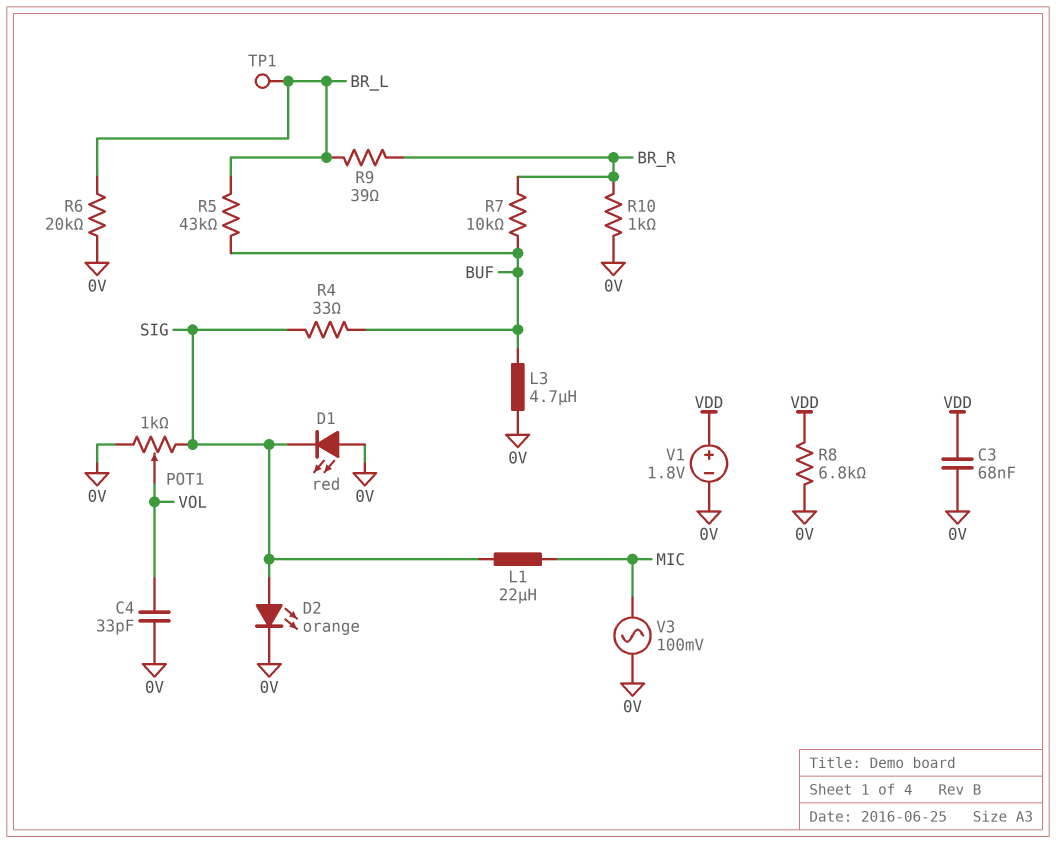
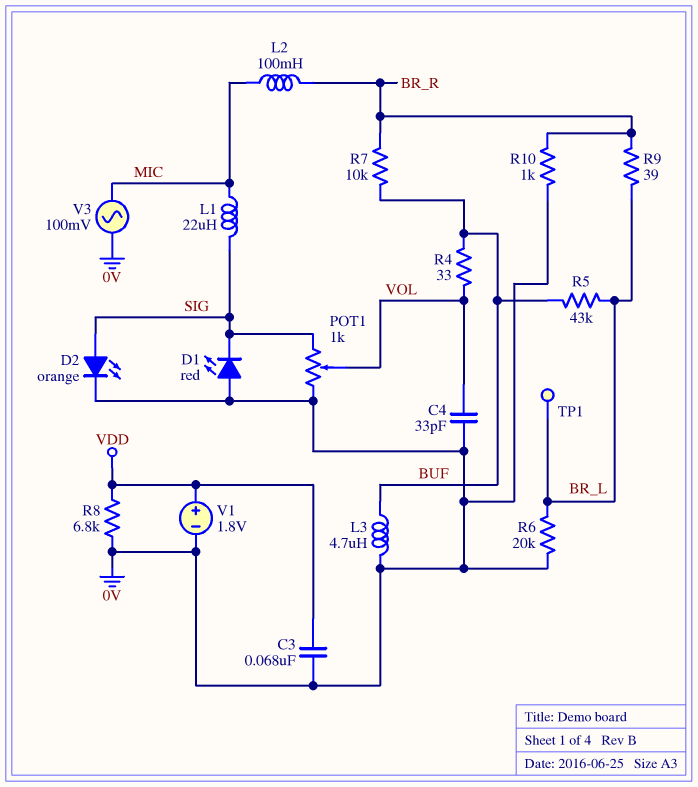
L2: none -> 100mH (BR_R, MIC)
R4: 33 (BUF, SIG) -> 33 (BUF, VOL)

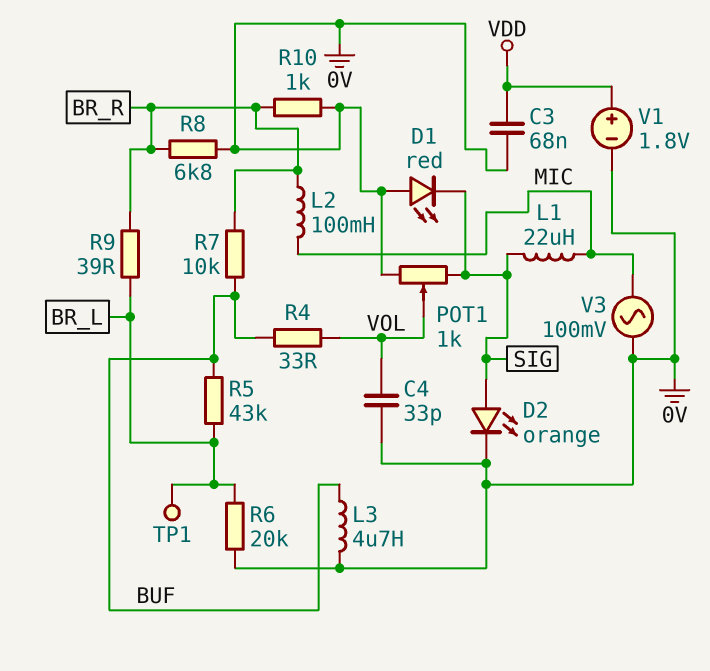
R8: 6.8k (0V, VDD) -> 6.8k (0V, BR_R)

